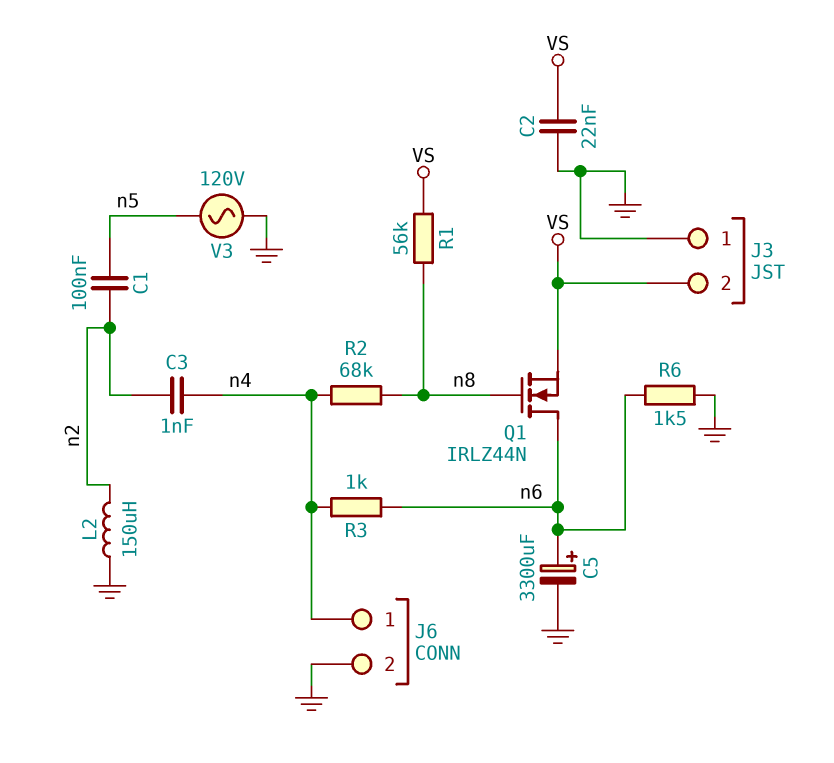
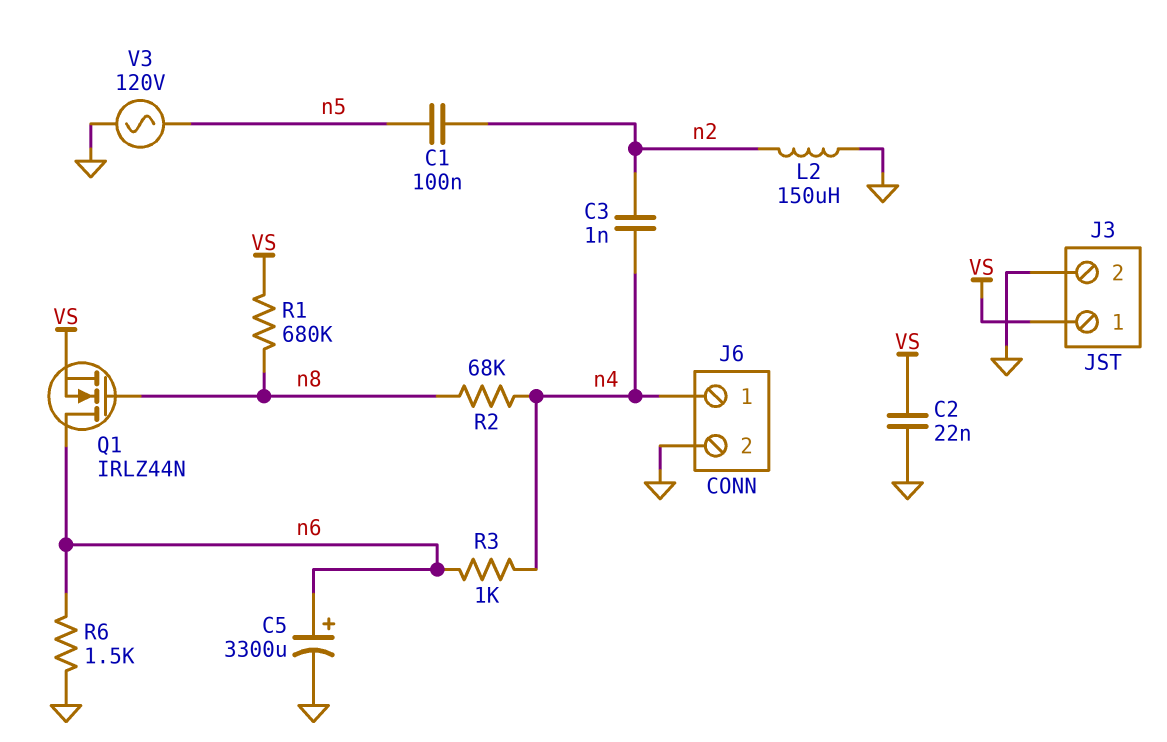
J3 pin 1: GND -> VS
J3 pin 2: VS -> GND
R1: 56k (VS, n8) -> 680k (VS, n8)

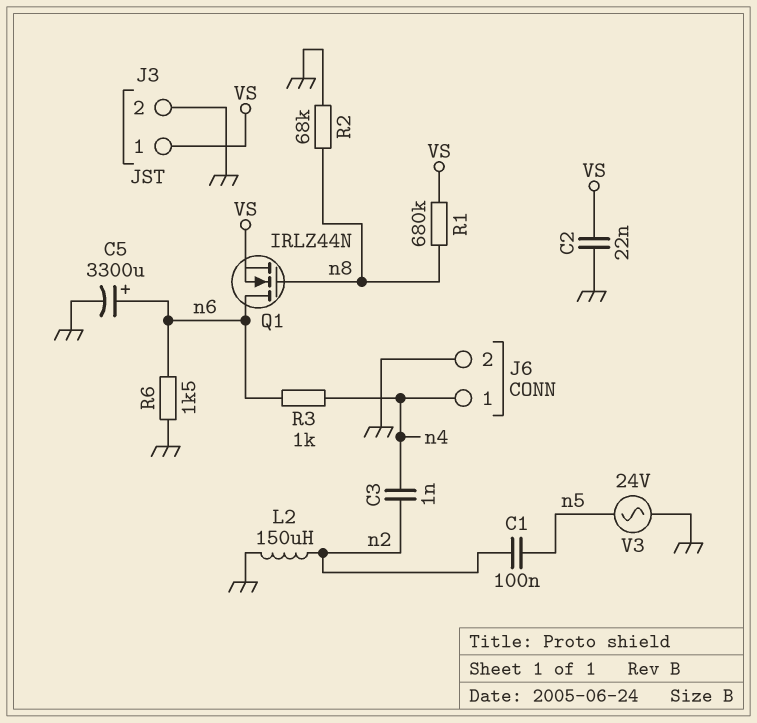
R2: 68k (n4, n8) -> 68k (GND, n8)
V3: AC 120V (GND, n5) -> AC 24V (GND, n5)

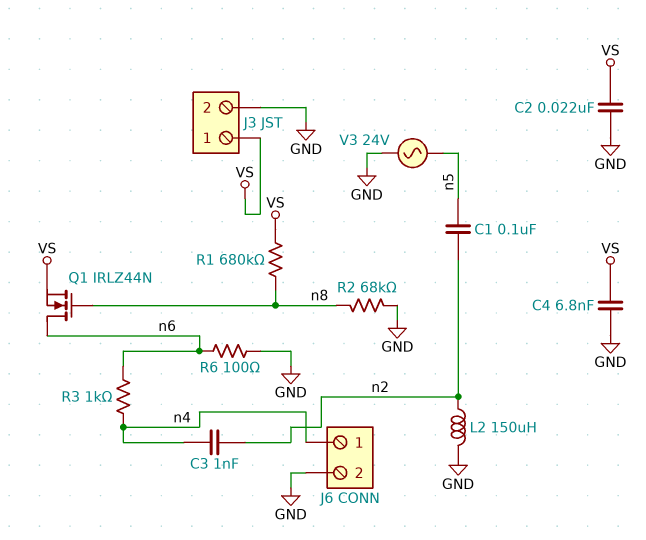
C4: none -> 6.8nF (GND, VS)
C5: 3300uF (plus n6, minus GND) -> none
R6: 1.5k (GND, n6) -> 100 (GND, n6)

